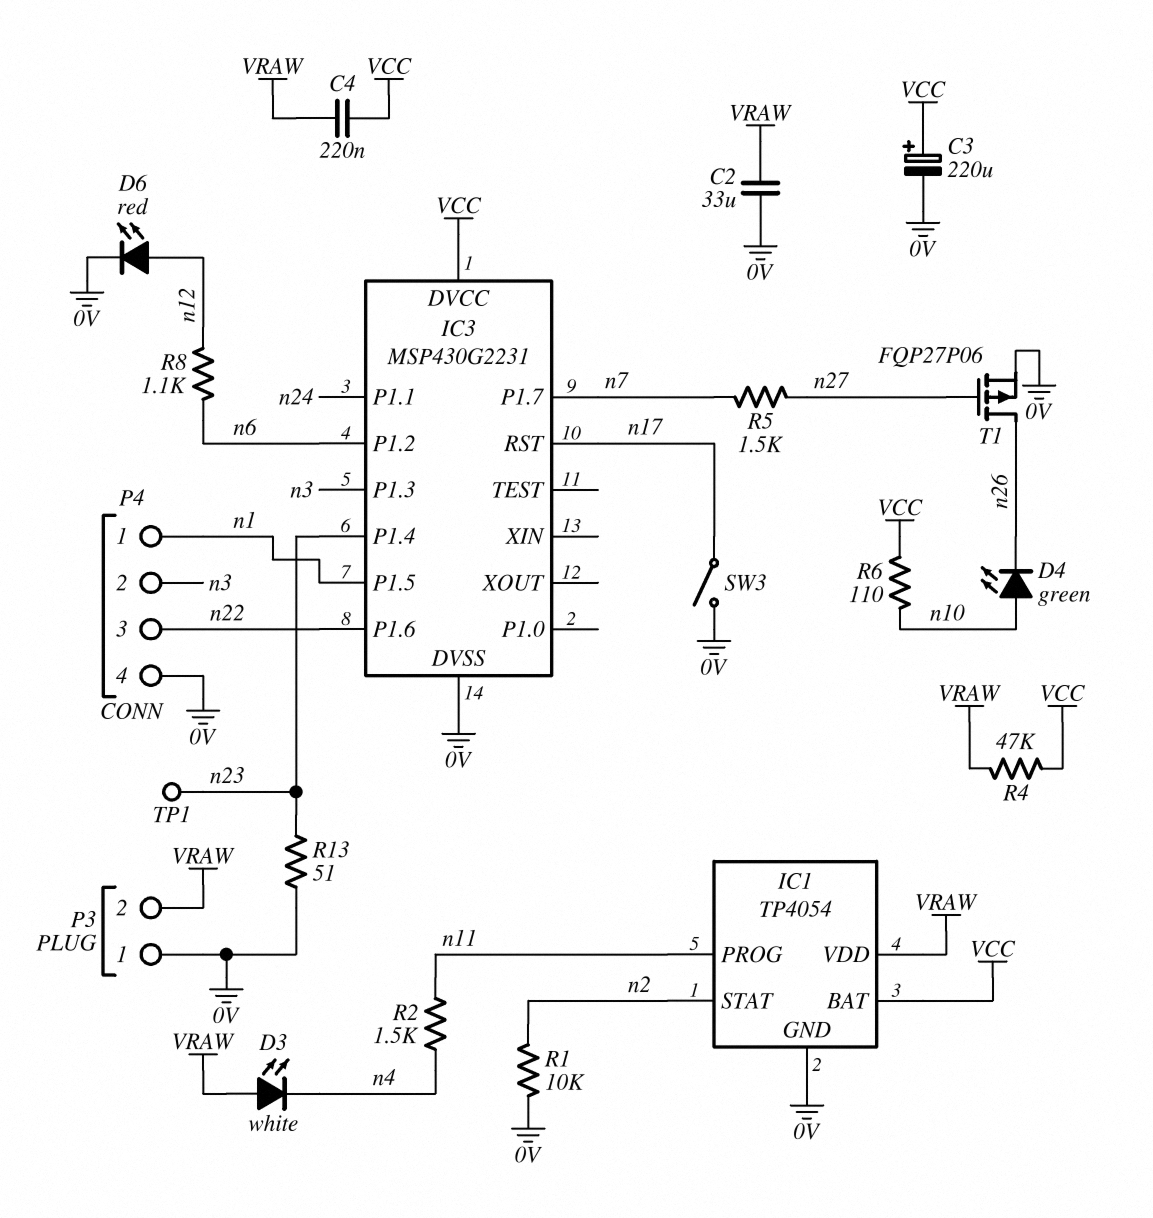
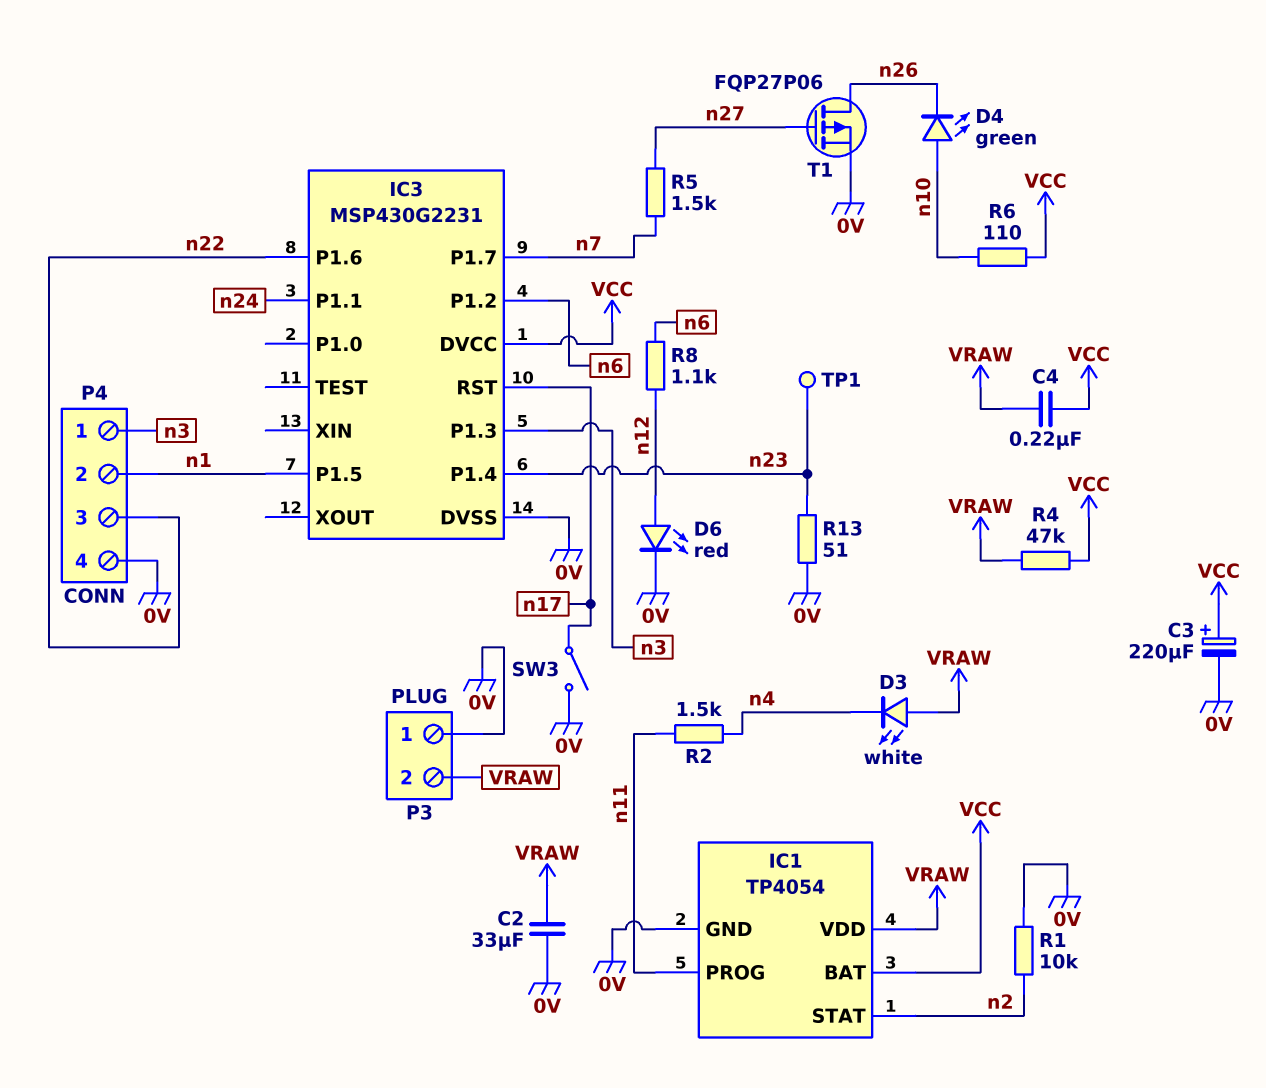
P4 pin 1: n1 -> n3
P4 pin 2: n3 -> n1

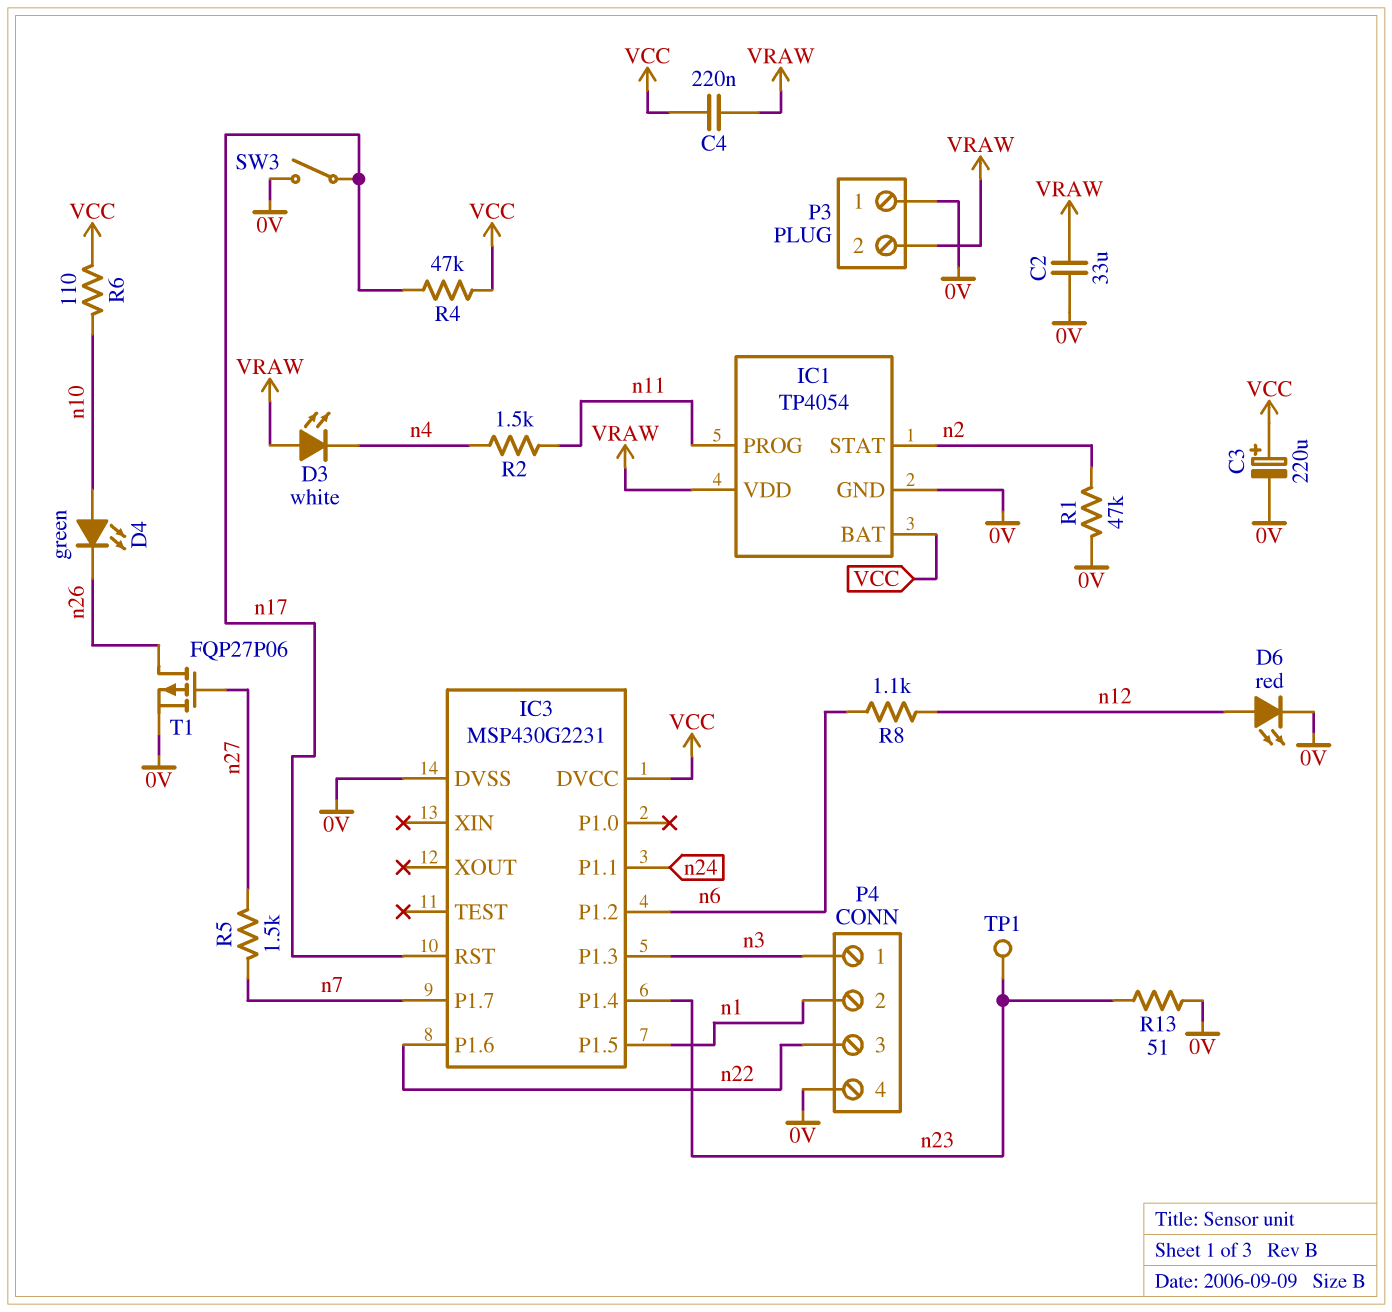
R1: 10k (0V, n2) -> 47k (0V, n2)
R4: 47k (VCC, VRAW) -> 47k (VCC, n17)

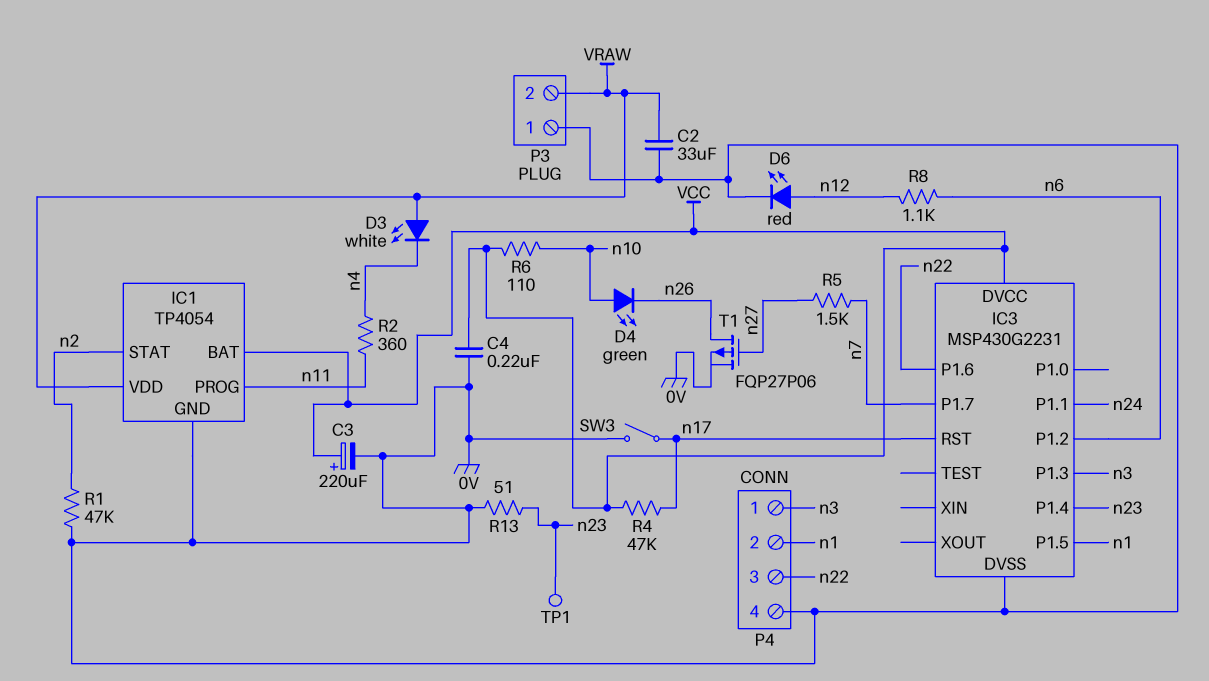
C4: 220nF (VCC, VRAW) -> 220nF (0V, VCC)
R2: 1.5k (n4, n11) -> 360 (n4, n11)

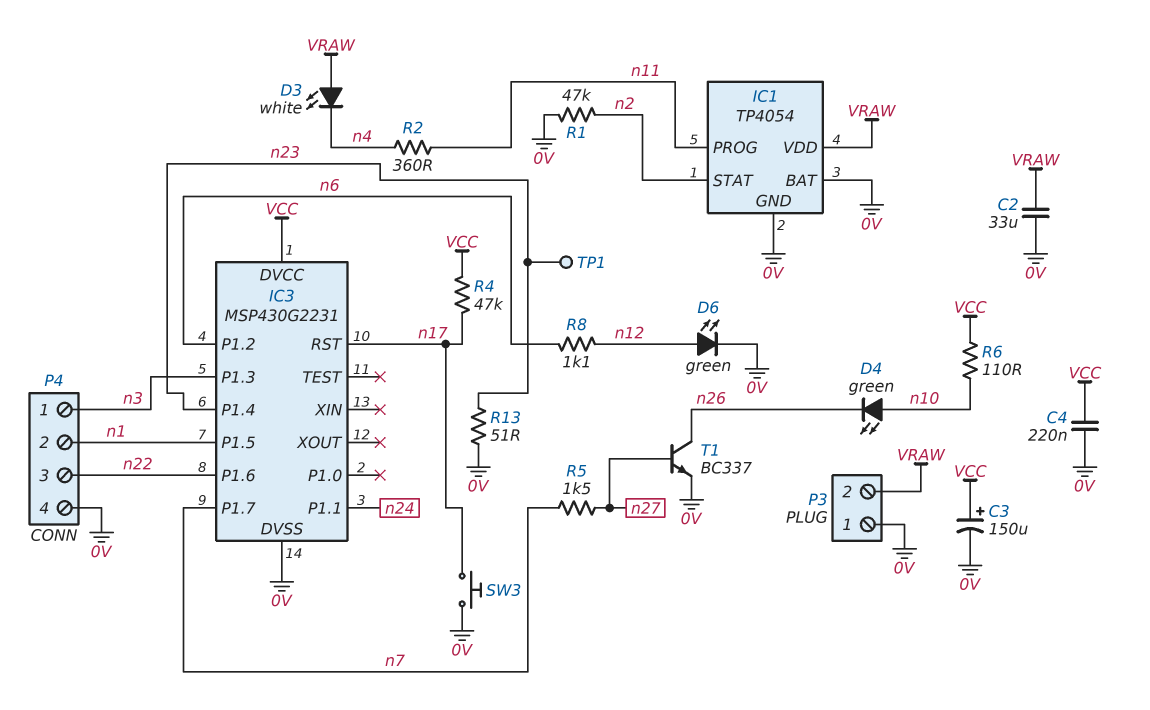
C3: 220uF (plus VCC, minus 0V) -> 150uF (plus VCC, minus 0V)
D6: LED red (A n12, K 0V) -> LED green (A n12, K 0V)
IC1 pin BAT: VCC -> 0V
SW3: switch (0V, n17) -> button (0V, n17)
T1: PMOS FQP27P06 (G n27, D n26, S 0V) -> NPN BC337 (B n27, C n26, E 0V)

